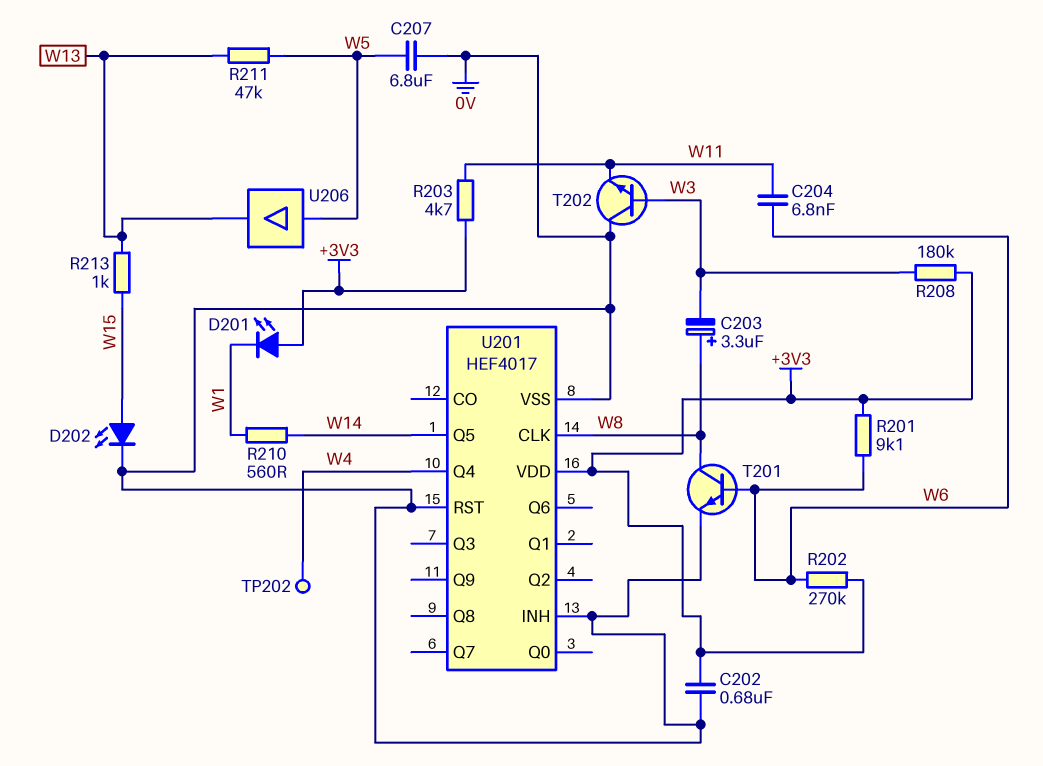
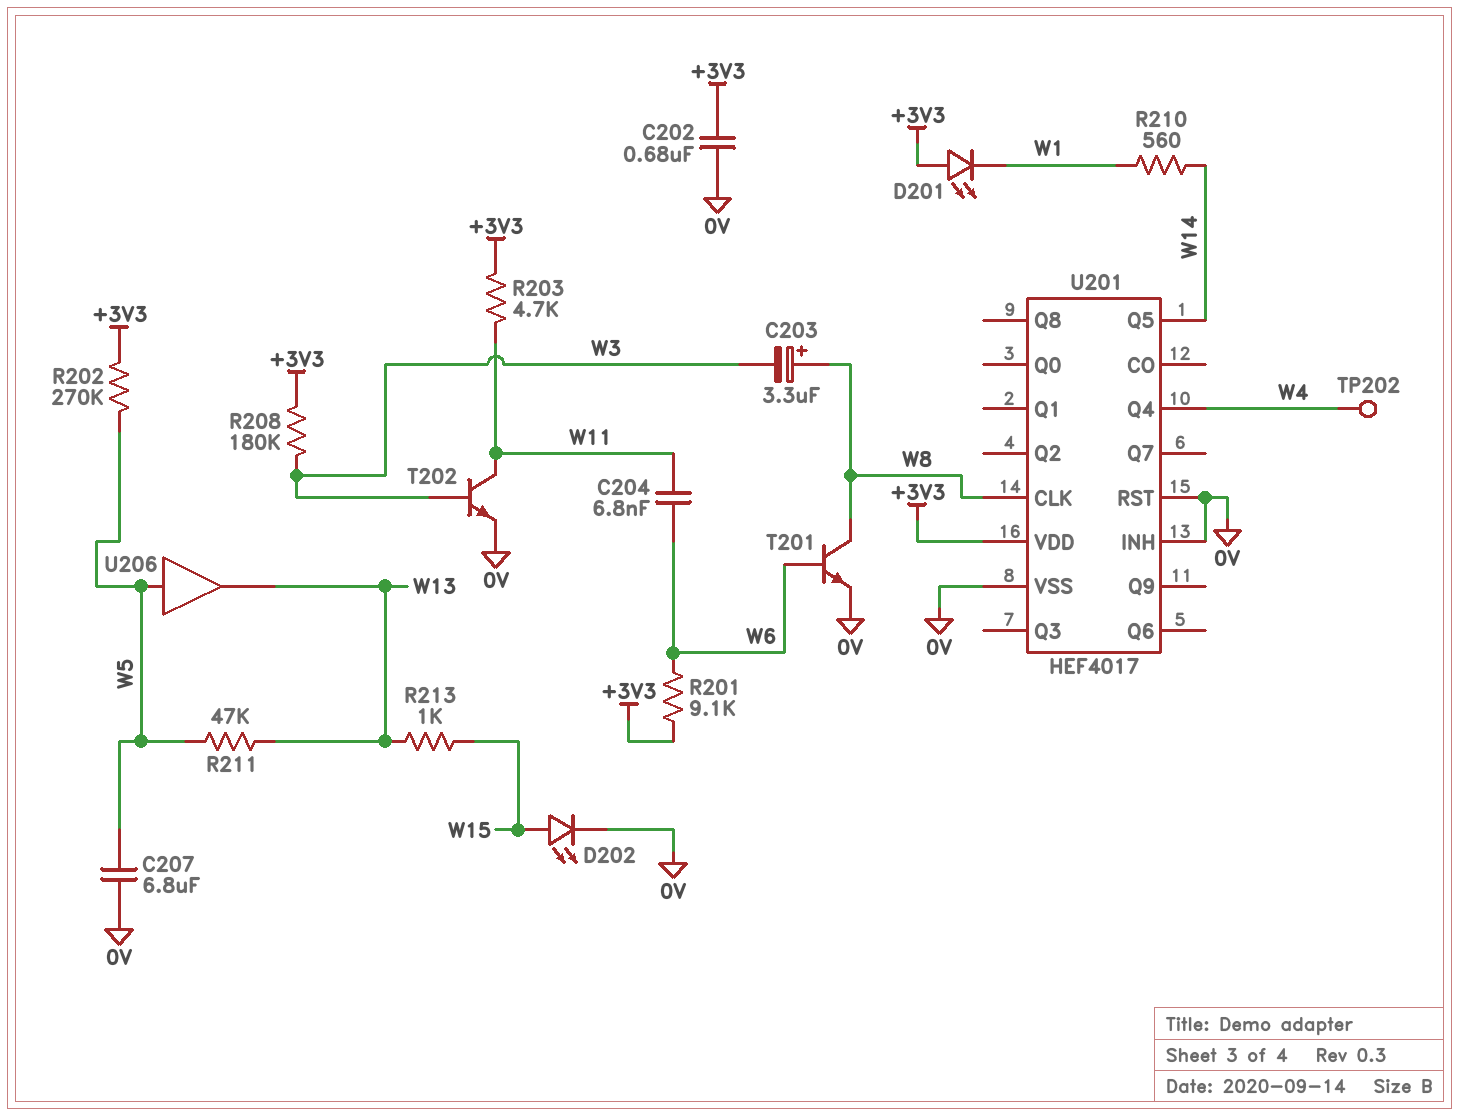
R202: 270k (+3V3, W6) -> 270k (+3V3, W5)
T202: NPN (B W3, C 0V, E W11) -> NPN (B W3, C W11, E 0V)

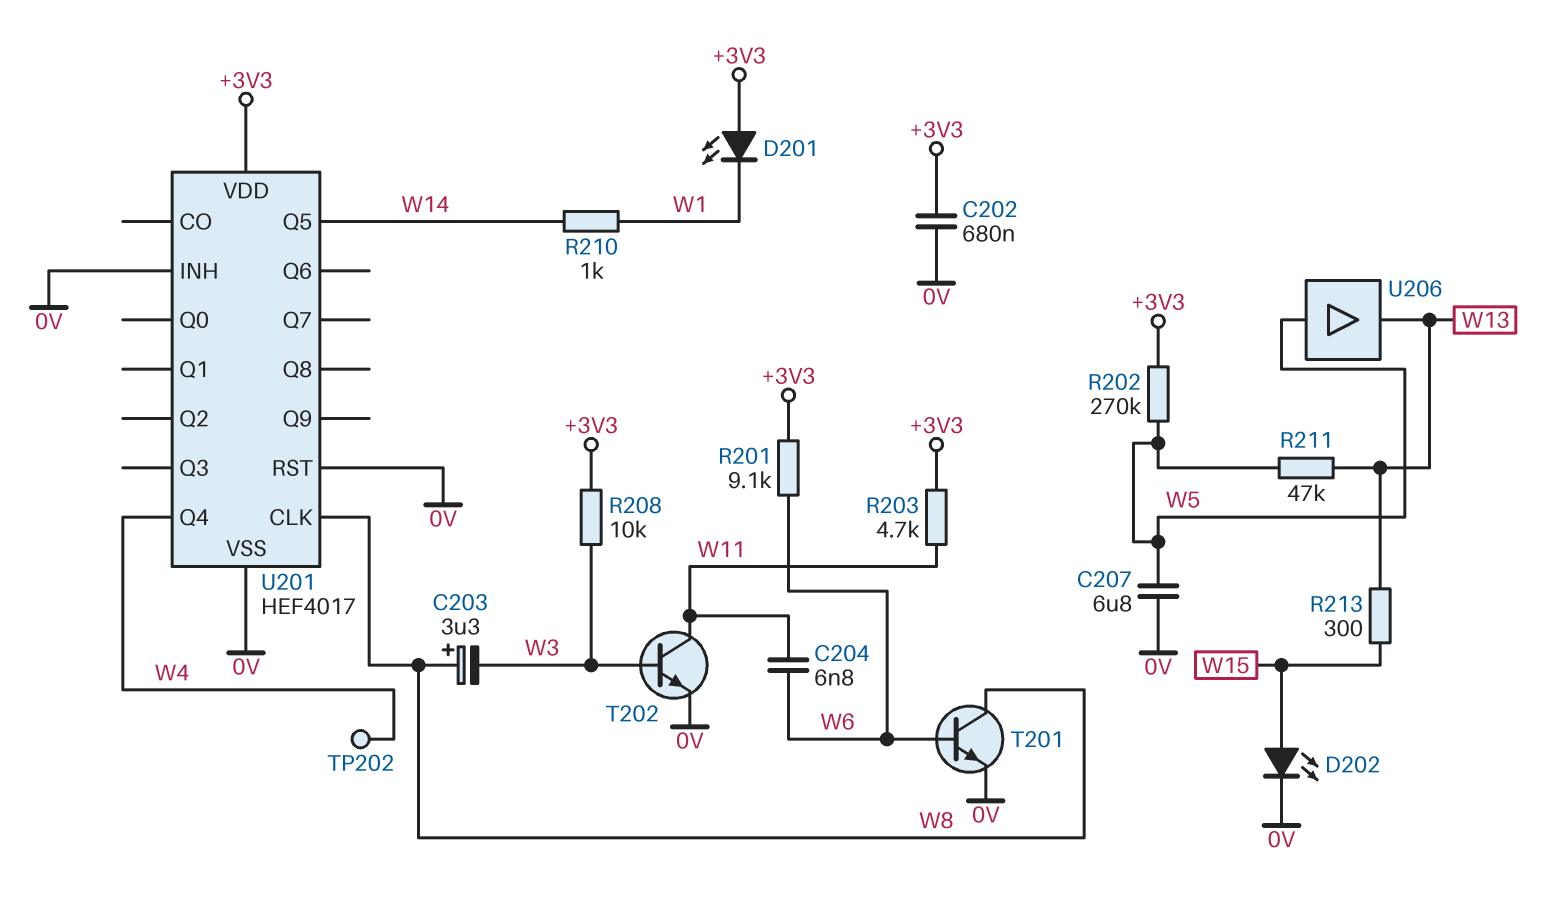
R208: 180k (+3V3, W3) -> 10k (+3V3, W3)
R210: 560 (W1, W14) -> 1k (W1, W14)
R213: 1k (W13, W15) -> 300 (W13, W15)

